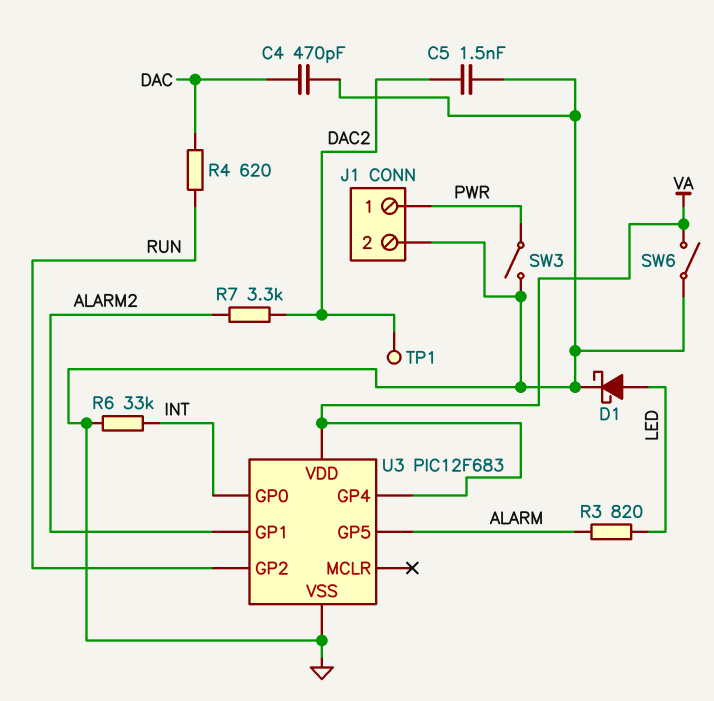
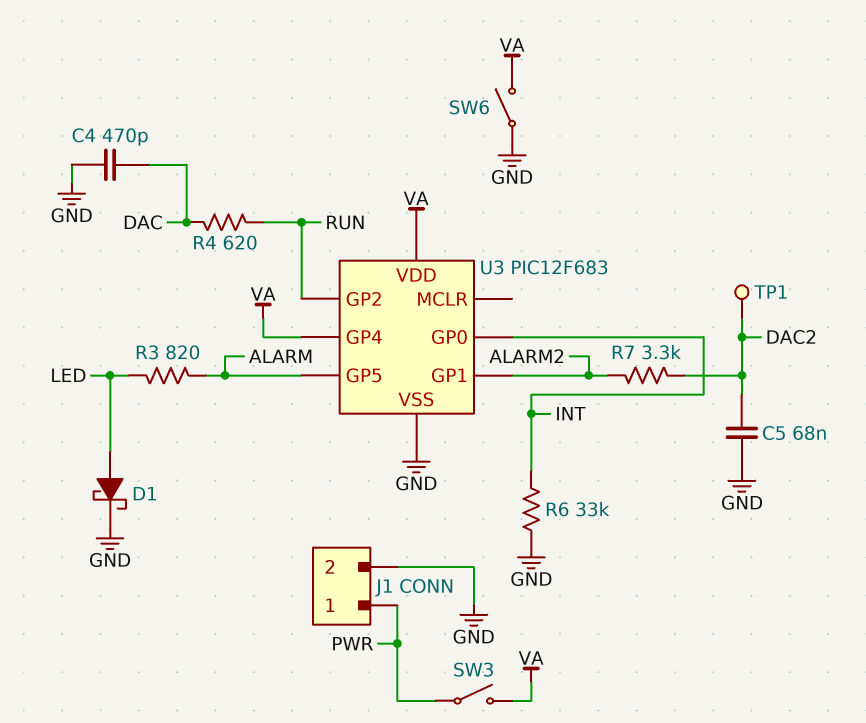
C5: 1.5nF (DAC2, GND) -> 68nF (DAC2, GND)
SW3: switch (GND, PWR) -> switch (PWR, VA)

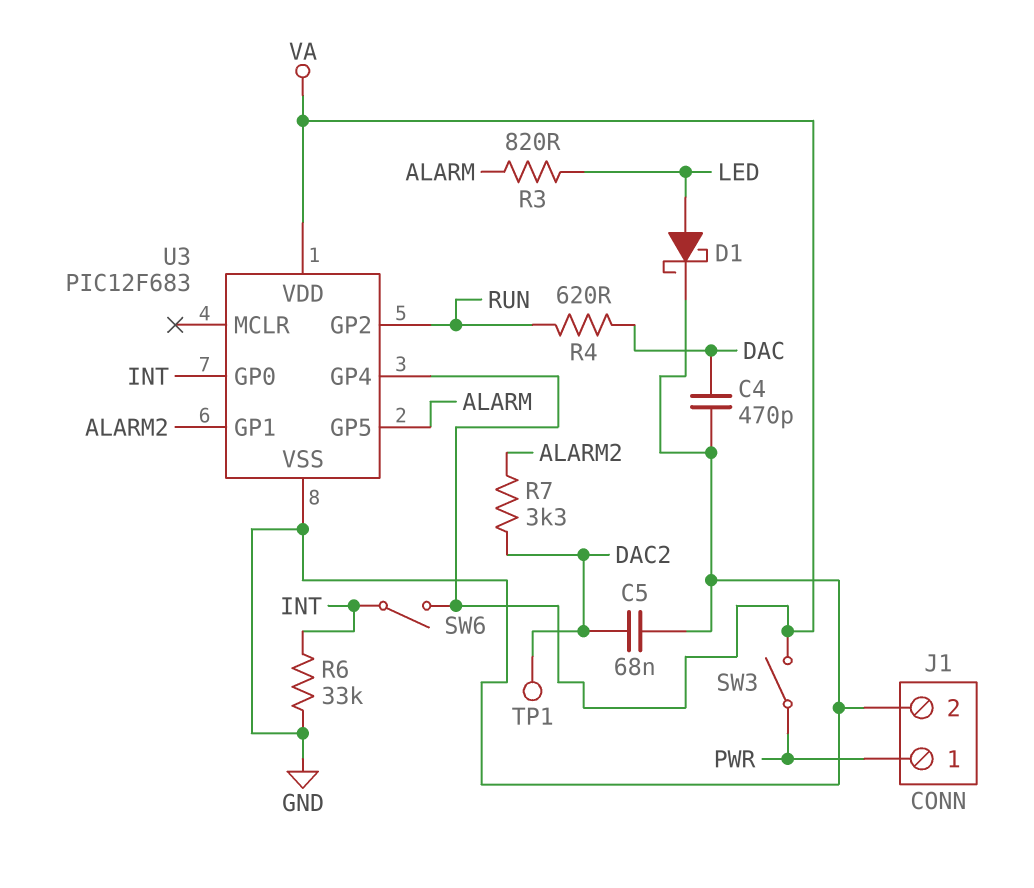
SW6: switch (GND, VA) -> switch (INT, VA)

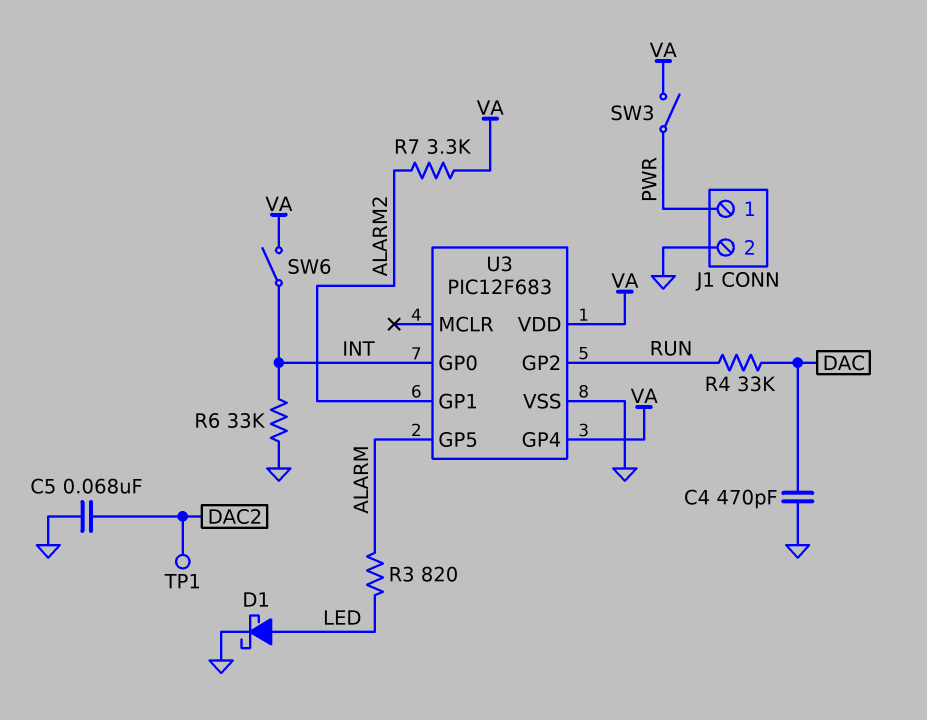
R4: 620 (DAC, RUN) -> 33k (DAC, RUN)
R7: 3.3k (ALARM2, DAC2) -> 3.3k (ALARM2, VA)

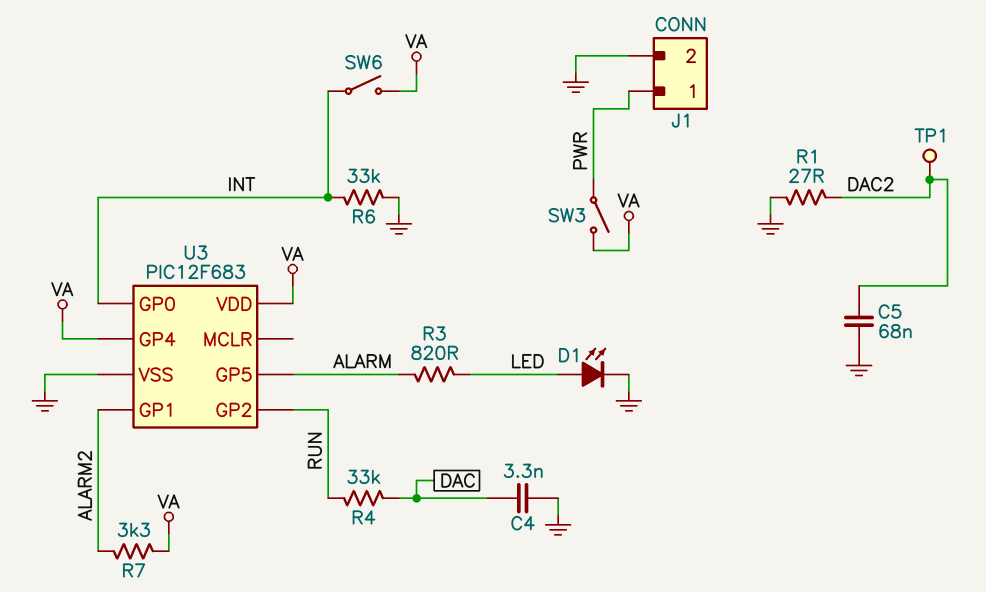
C4: 470pF (DAC, GND) -> 3.3nF (DAC, GND)
D1: schottky (A LED, K GND) -> LED (A LED, K GND)
R1: none -> 27 (DAC2, GND)

